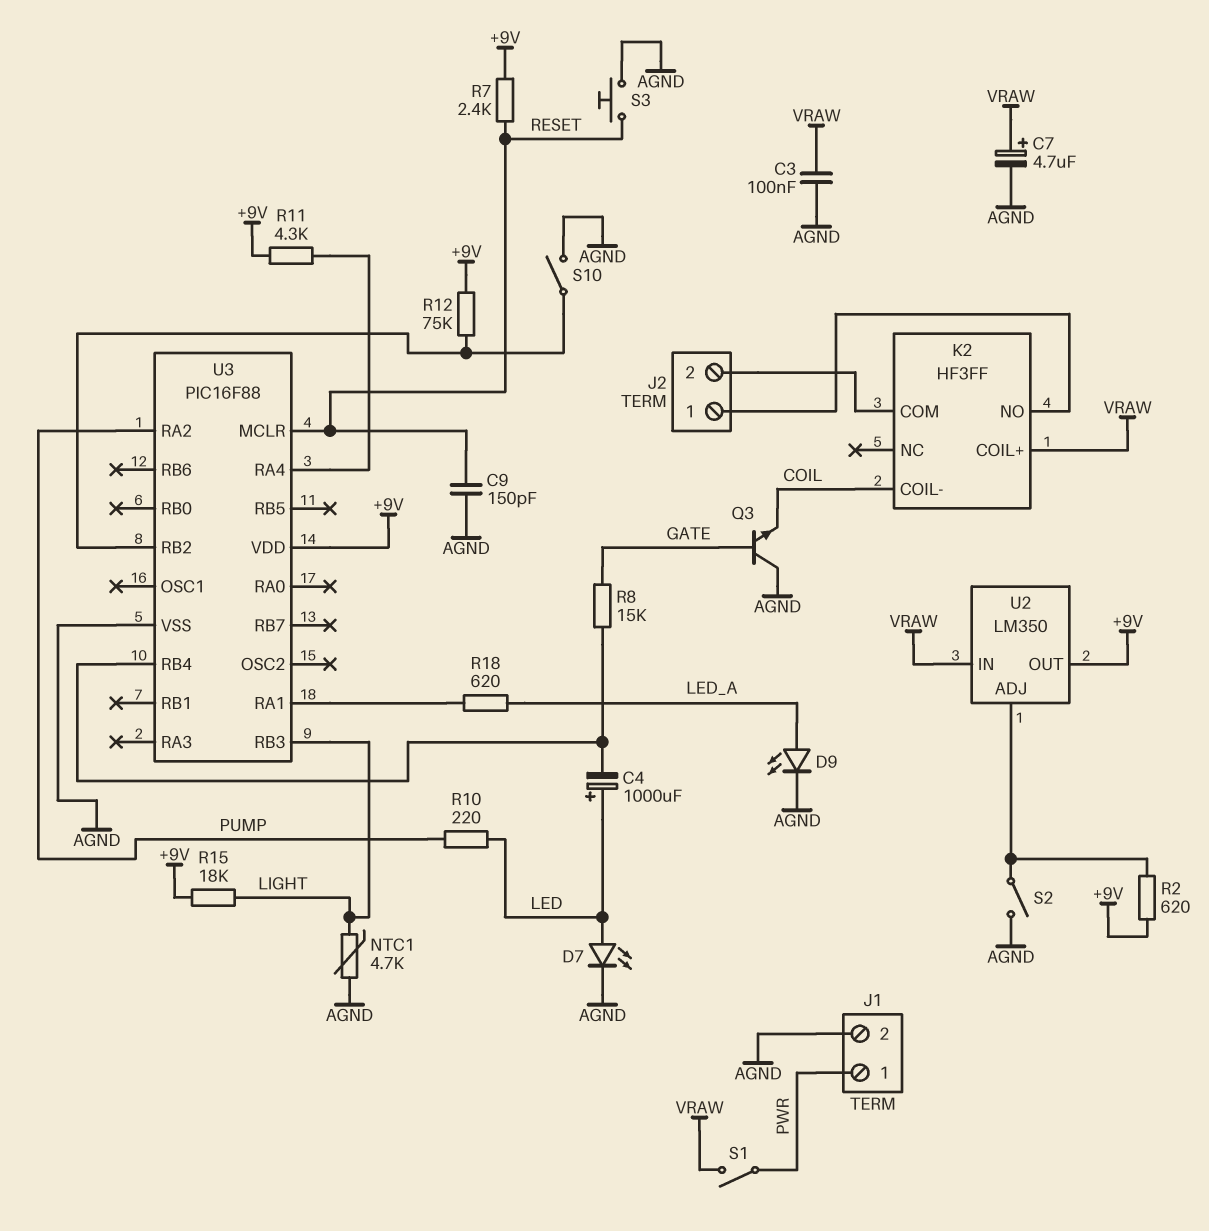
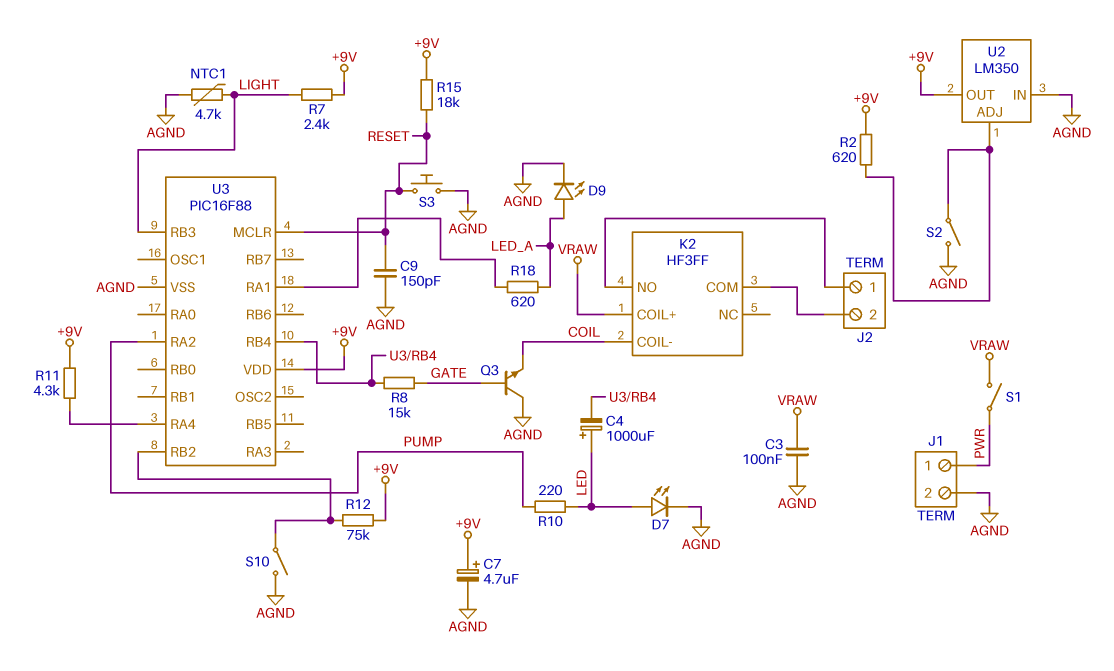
C7: 4.7uF (plus VRAW, minus AGND) -> 4.7uF (plus +9V, minus AGND)
R7: 2.4k (+9V, RESET) -> 2.4k (+9V, LIGHT)
R15: 18k (+9V, LIGHT) -> 18k (+9V, RESET)
U2 pin IN: VRAW -> AGND

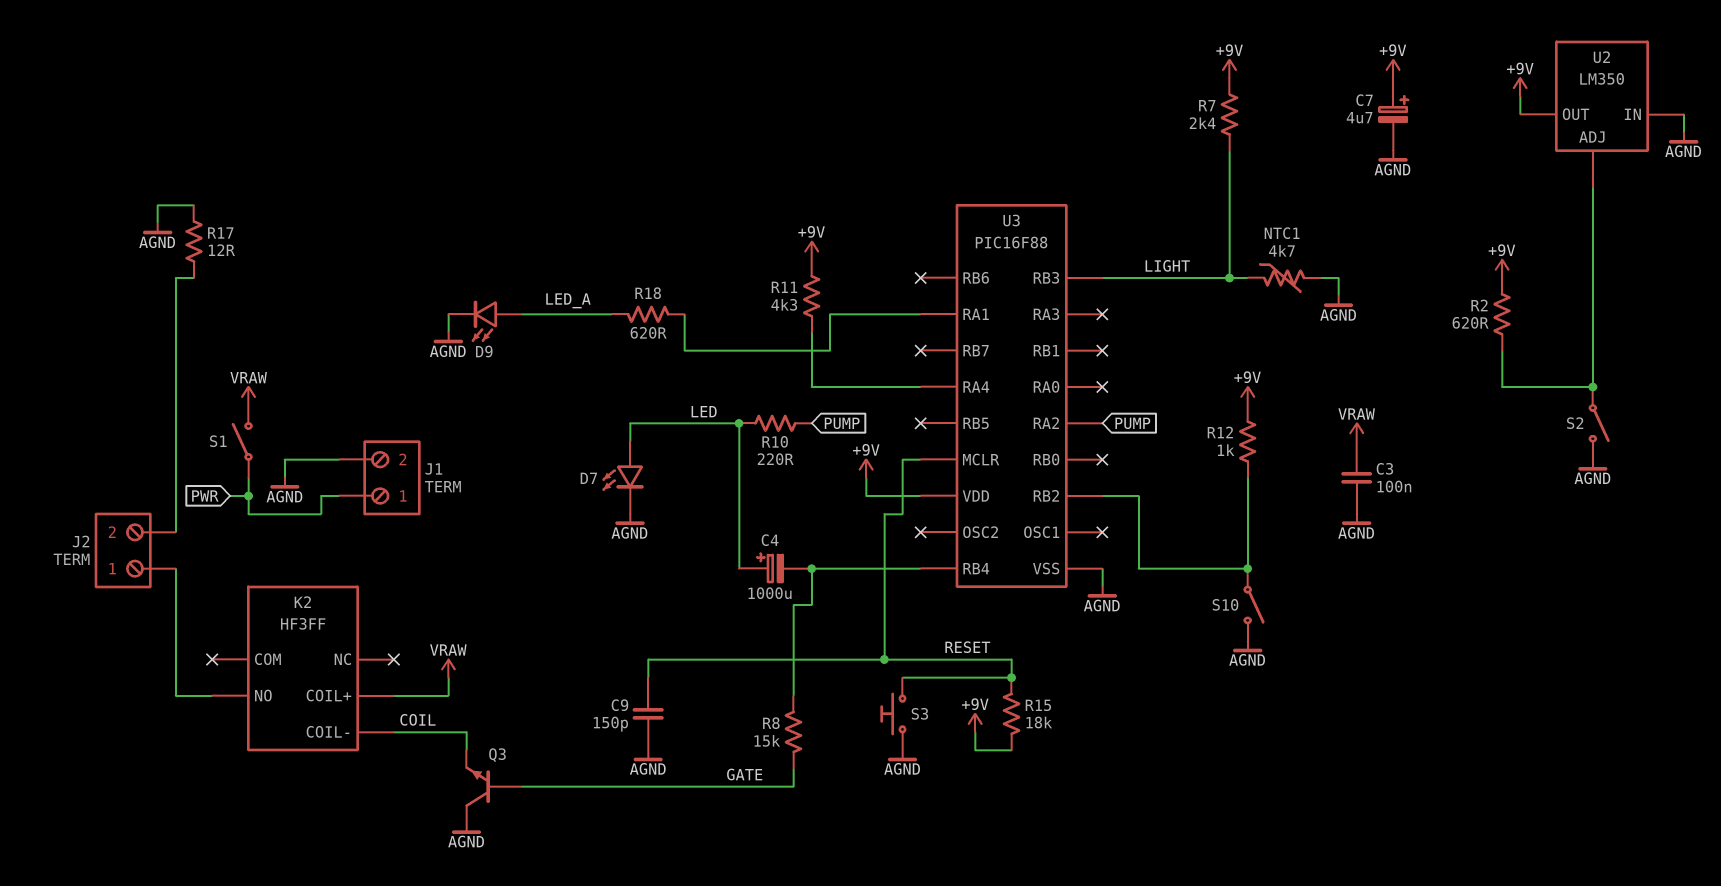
K2 pin COM: J2/2 -> none
R12: 75k (+9V, U3/RB2) -> 1k (+9V, U3/RB2)
R17: none -> 12 (AGND, J2/2)

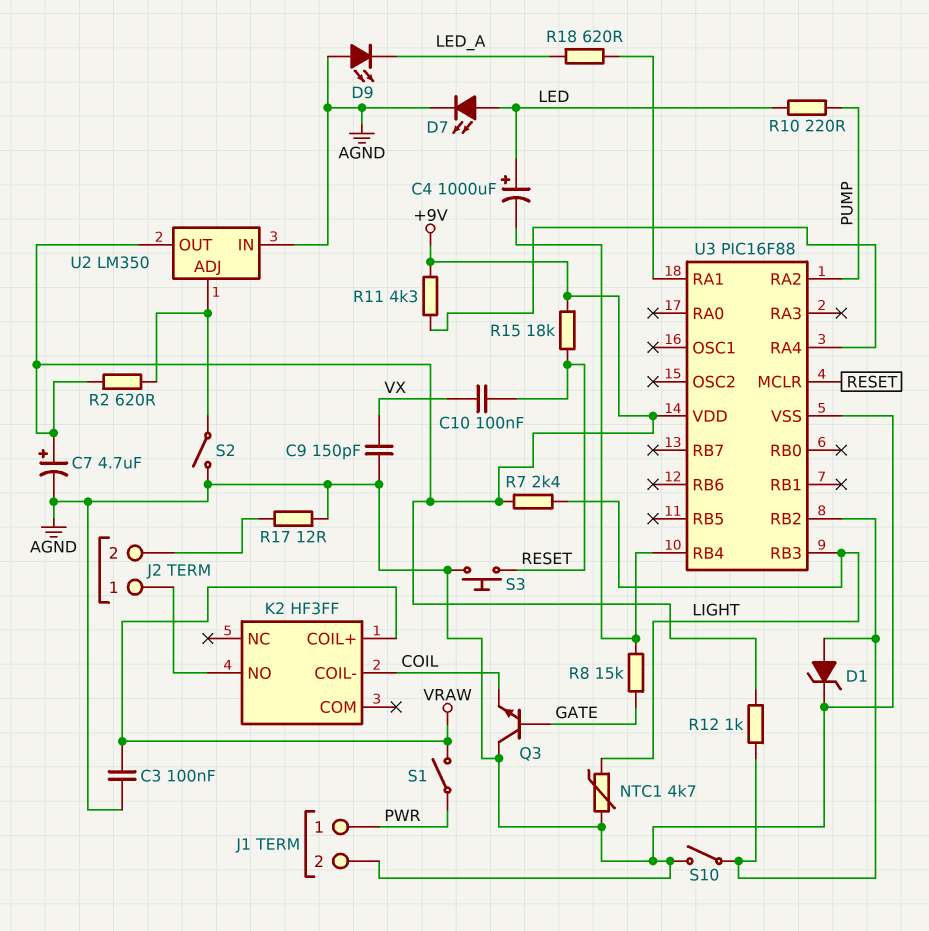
C9: 150pF (AGND, RESET) -> 150pF (AGND, VX)
C10: none -> 100nF (RESET, VX)
D1: none -> zener (A U3/RB2, K AGND)
D9: LED (A LED_A, K AGND) -> LED (A AGND, K LED_A)

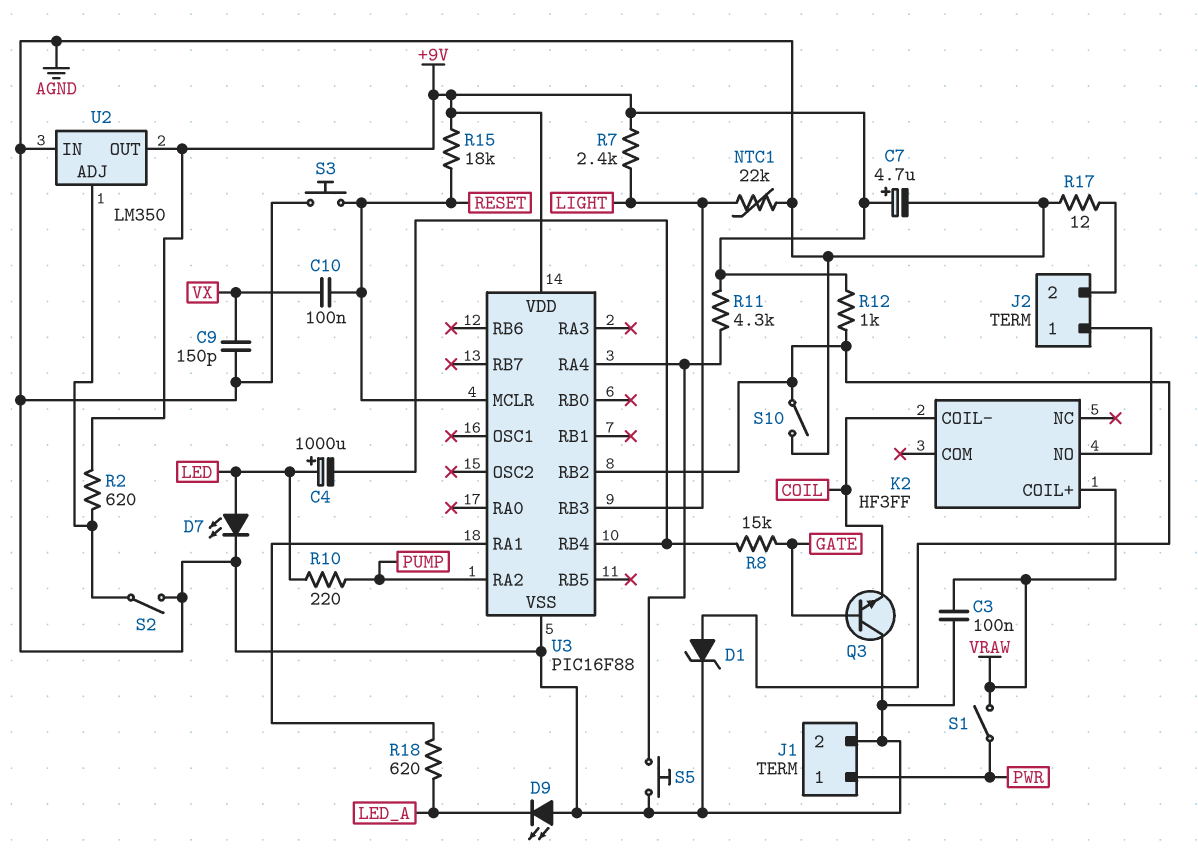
NTC1: 4.7k (AGND, LIGHT) -> 22k (AGND, LIGHT)
S5: none -> button (AGND, U3/RA4)

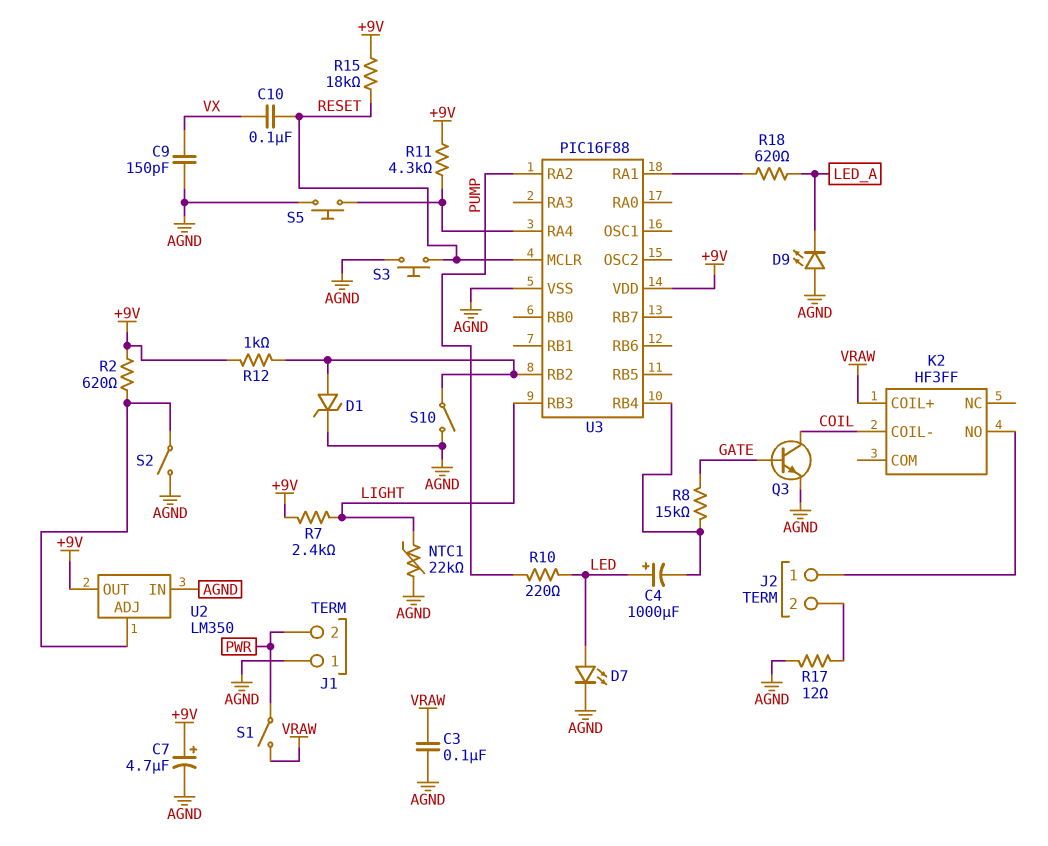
J1 pin 1: PWR -> AGND
J1 pin 2: AGND -> PWR
Q3: NPN (B GATE, C AGND, E COIL) -> NPN (B GATE, C COIL, E AGND)

